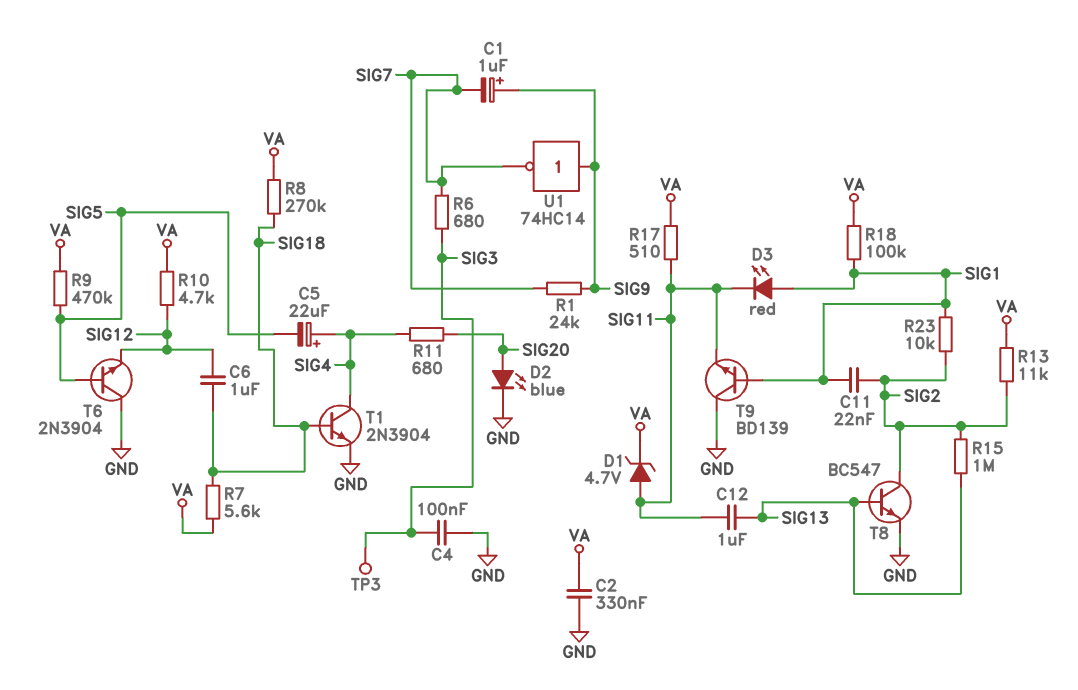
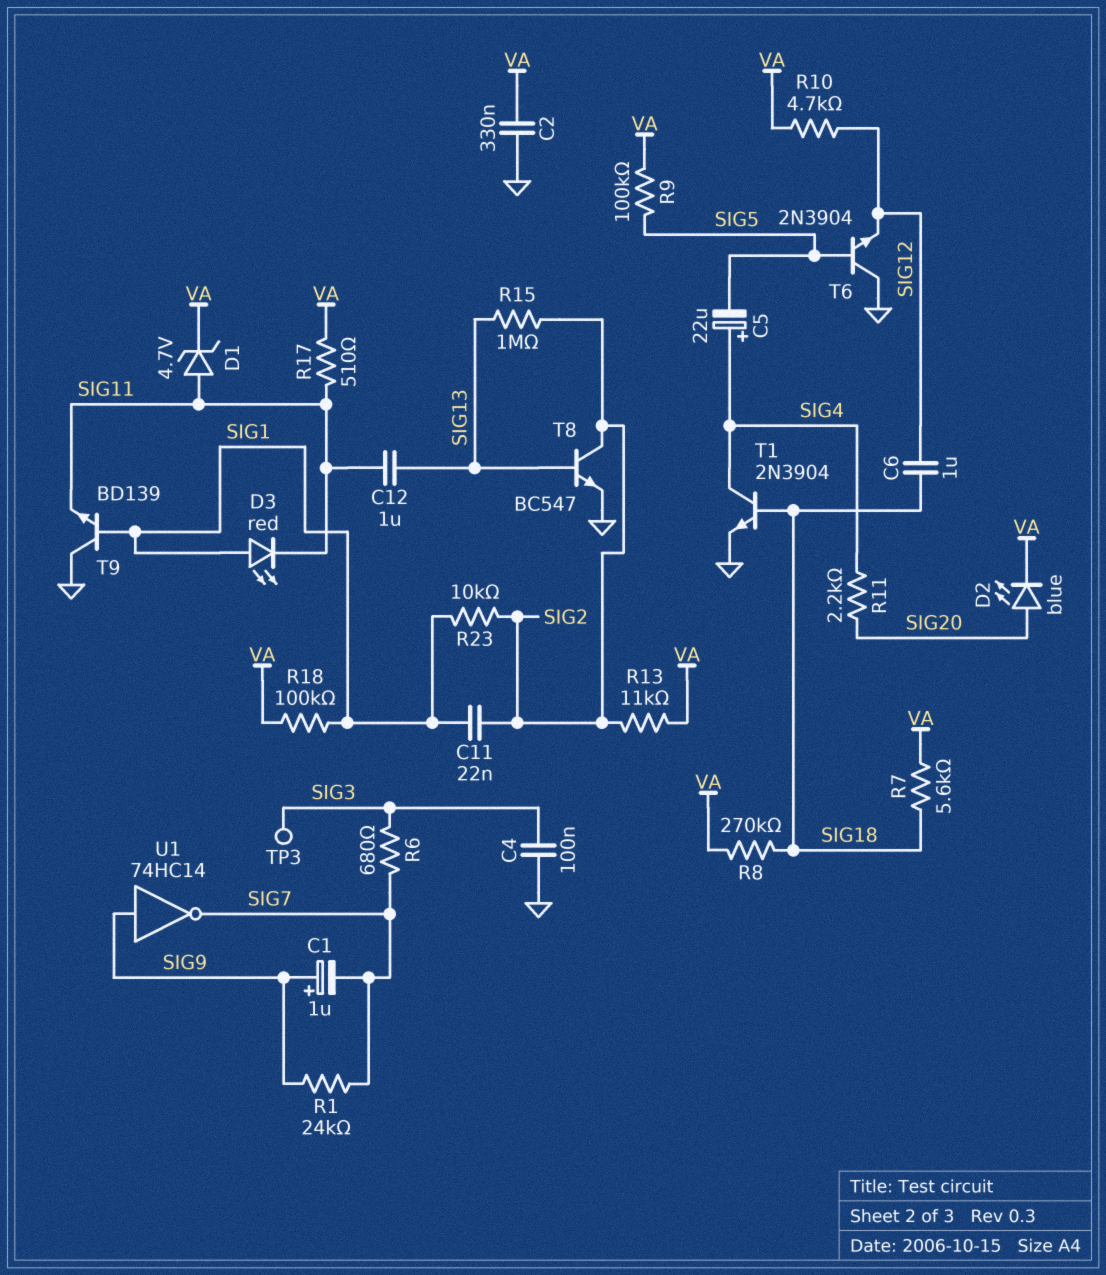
D2: LED blue (A SIG20, K GND) -> LED blue (A SIG20, K VA)
R9: 470k (SIG5, VA) -> 100k (SIG5, VA)
R11: 680 (SIG4, SIG20) -> 2.2k (SIG4, SIG20)

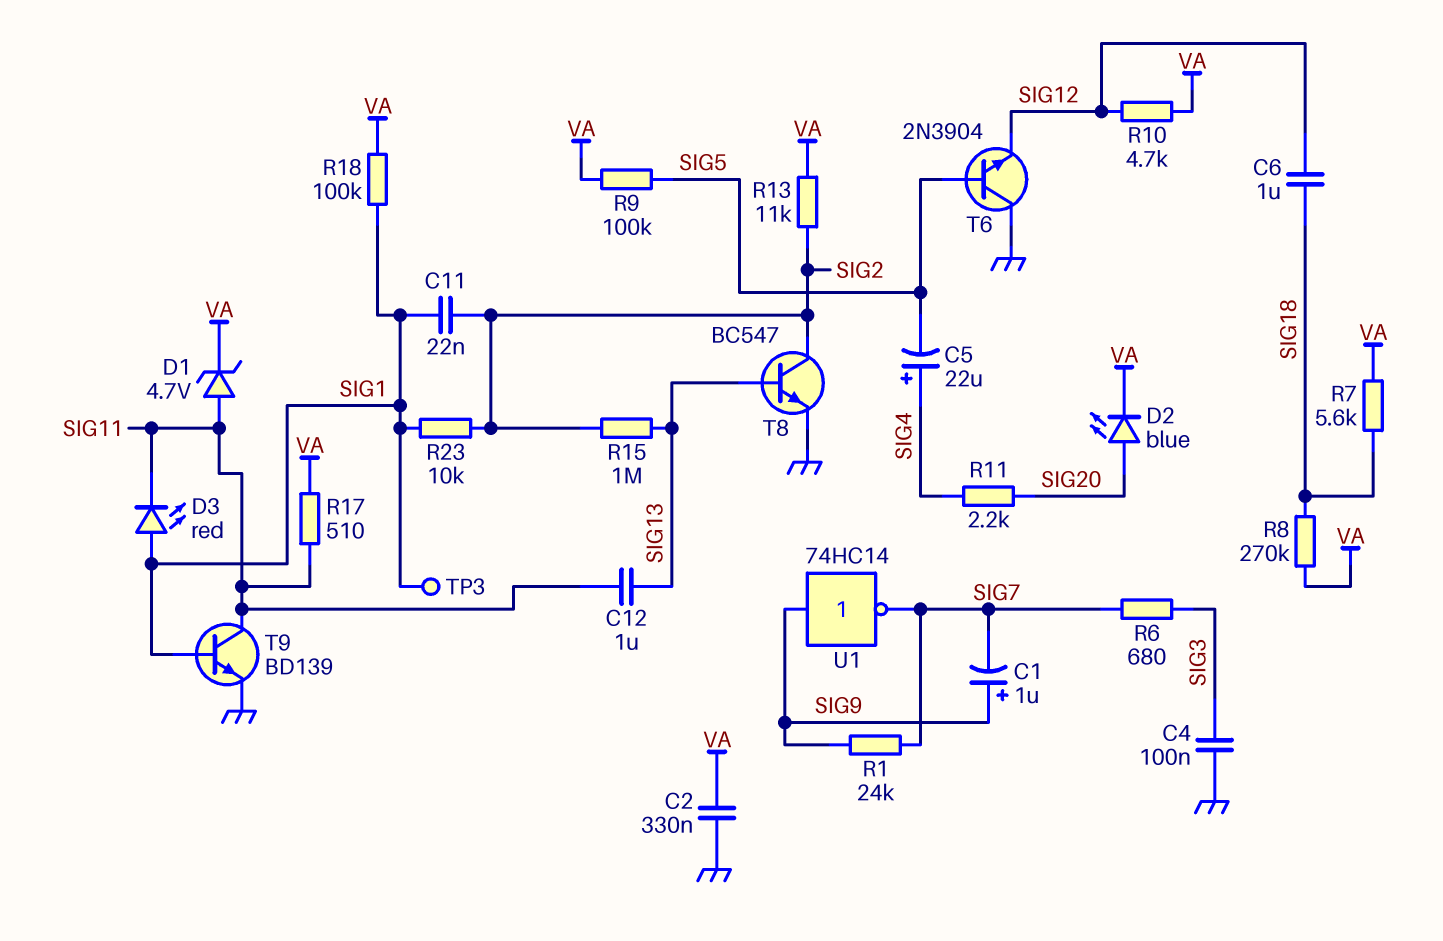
T1: NPN 2N3904 (B SIG18, C SIG4, E GND) -> none
T9: NPN BD139 (B SIG1, C GND, E SIG11) -> NPN BD139 (B SIG1, C SIG11, E GND)
TP3: test point (SIG3) -> test point (SIG1)

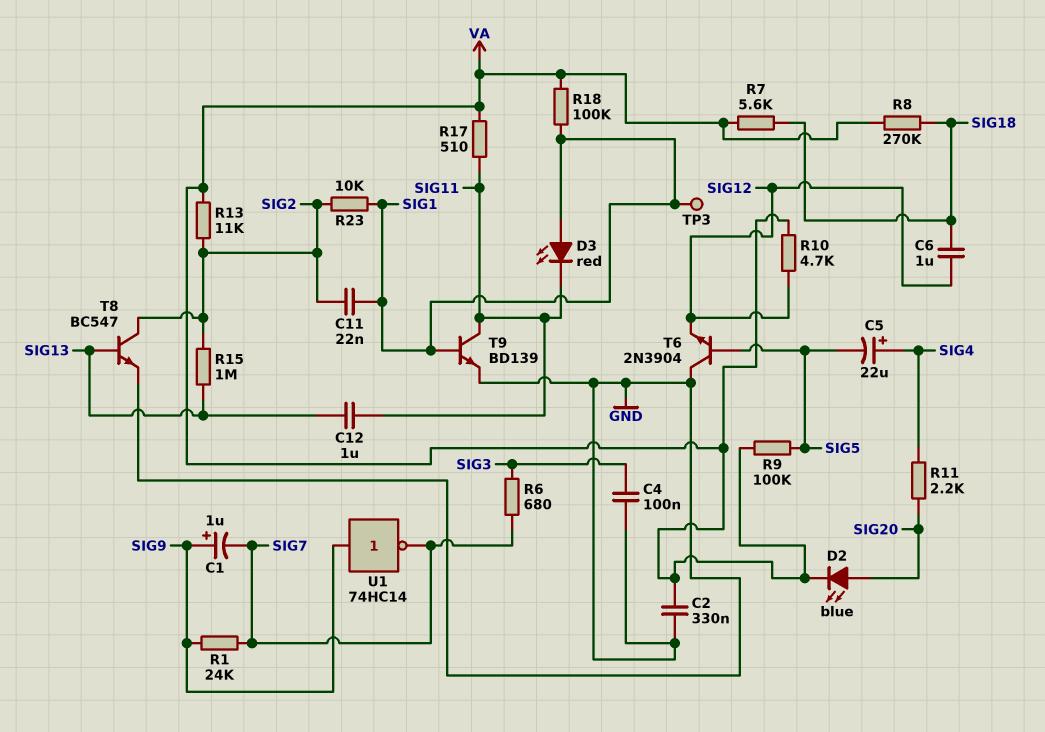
D1: zener 4.7V (A SIG11, K VA) -> none

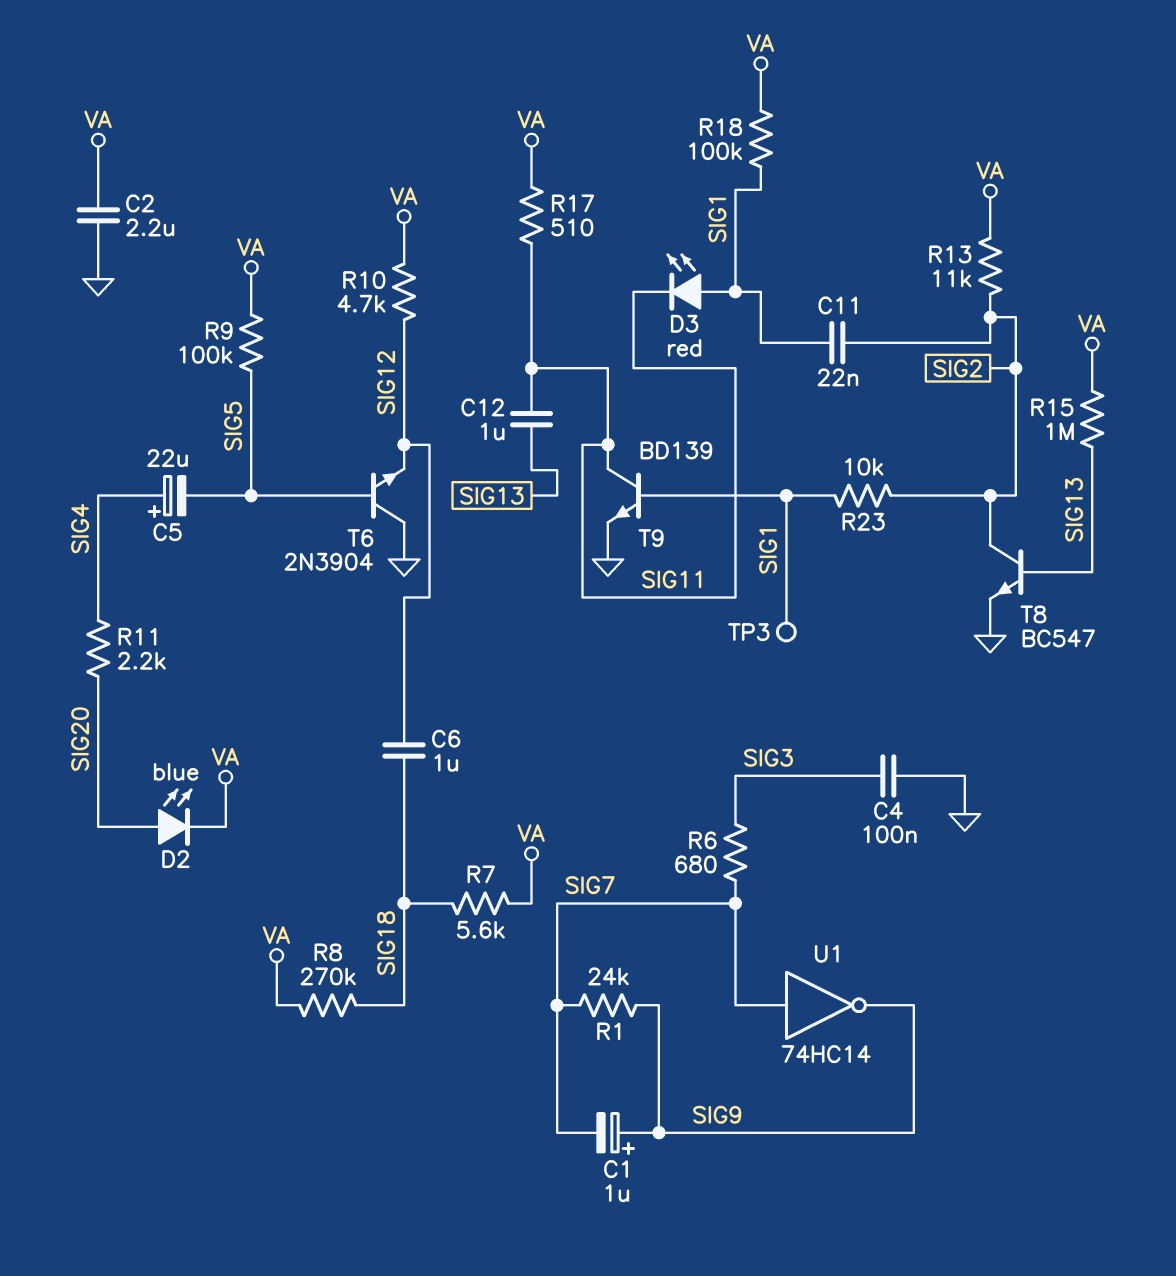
C2: 330nF (GND, VA) -> 2.2uF (GND, VA)
R15: 1M (SIG2, SIG13) -> 1M (SIG13, VA)
U1: NOT 74HC14 (in SIG9, out SIG7) -> NOT 74HC14 (in SIG7, out SIG9)

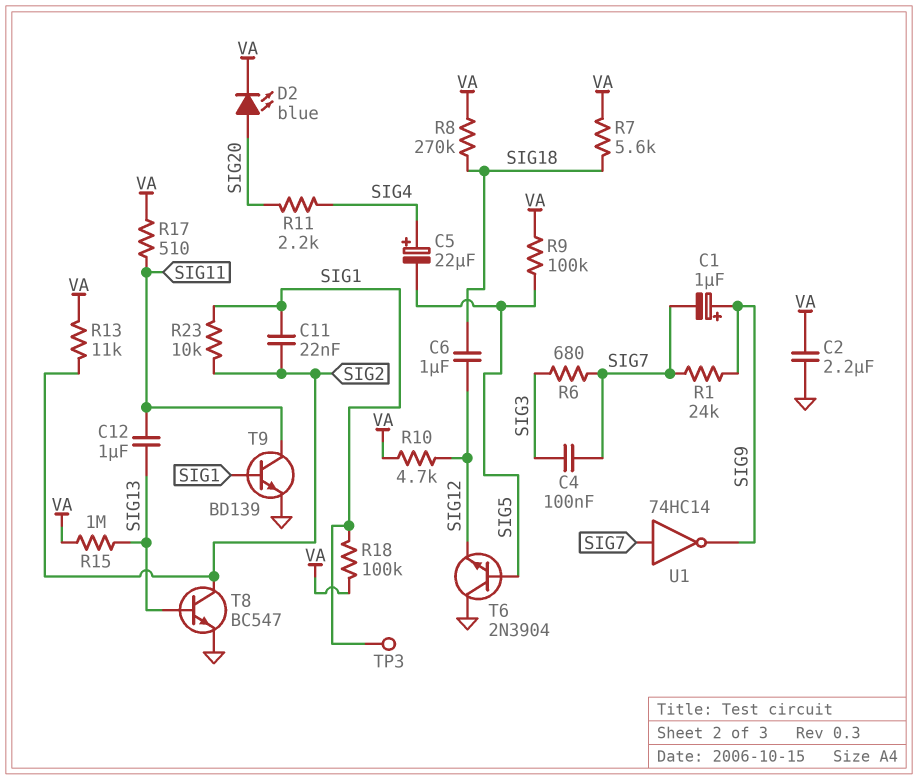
C4: 100nF (GND, SIG3) -> 100nF (SIG3, SIG7)
D3: LED red (A SIG1, K SIG11) -> none

